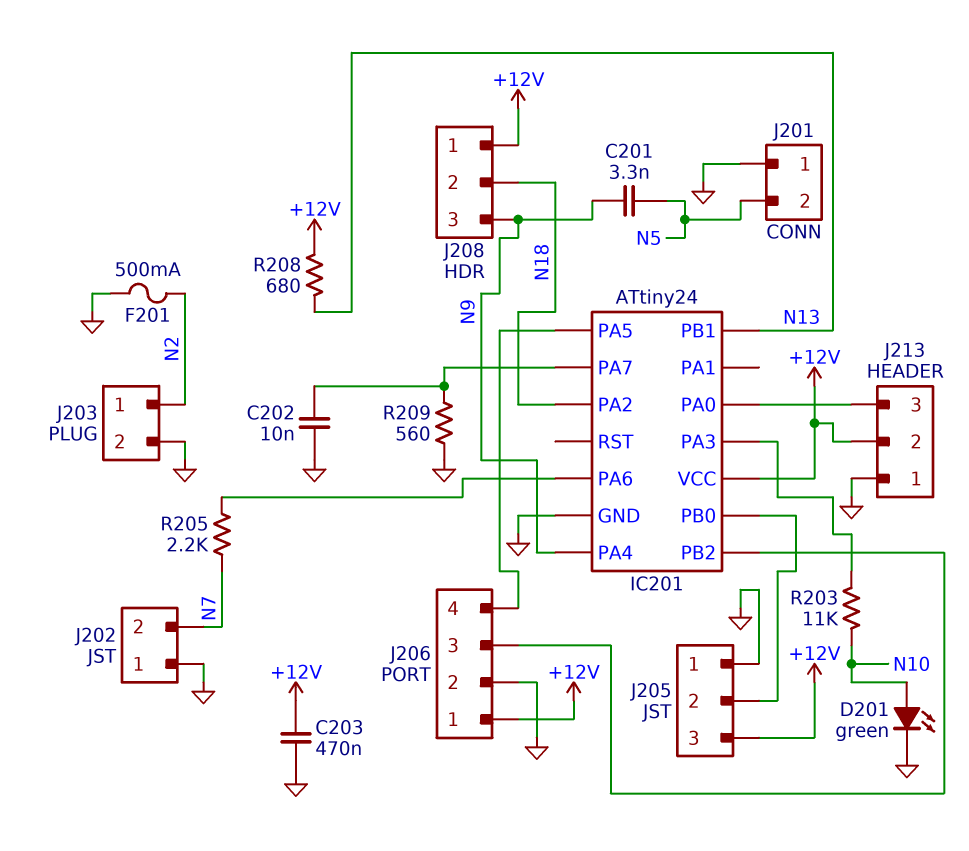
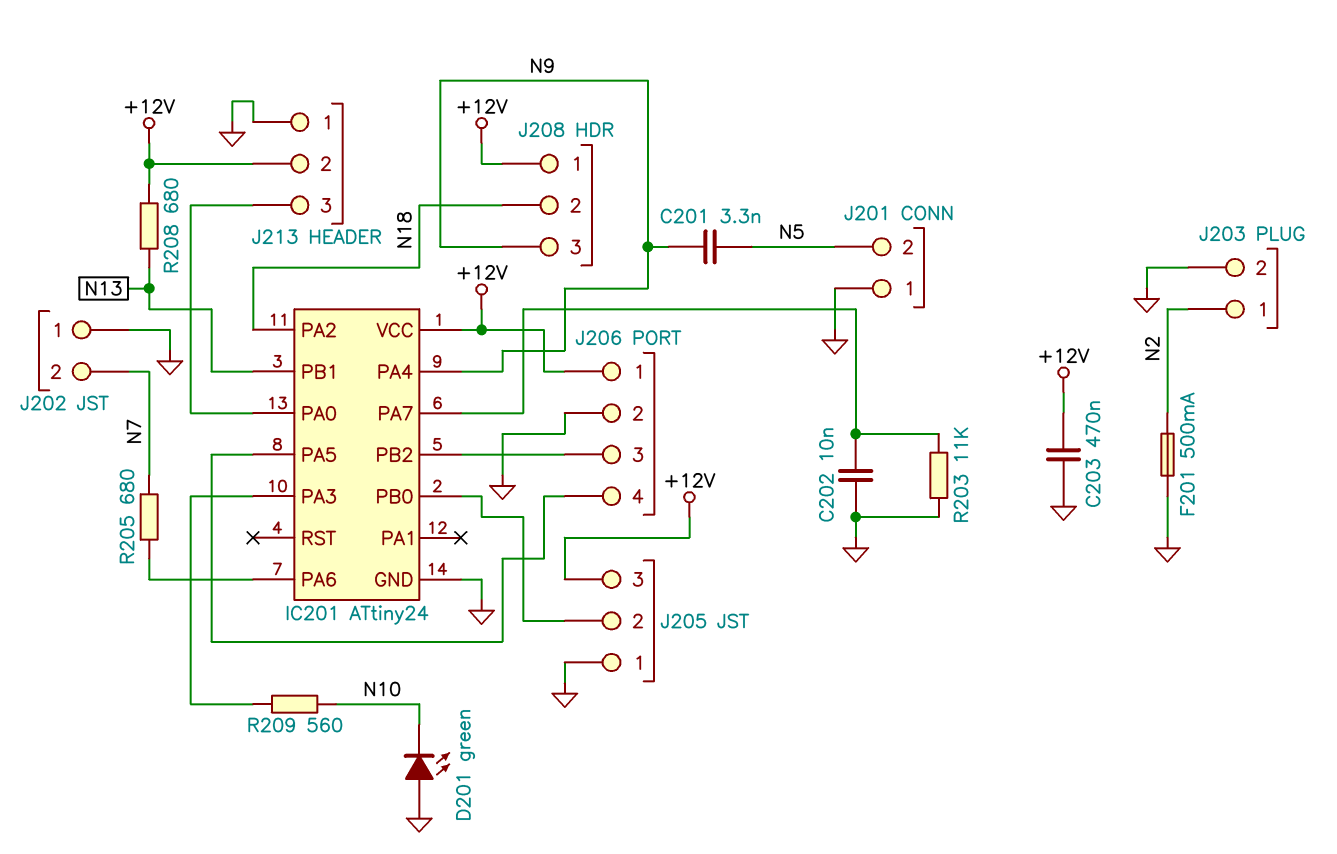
D201: LED green (A N10, K GND) -> LED green (A GND, K N10)
R203: 11k (IC201/PA3, N10) -> 11k (GND, IC201/PA7)
R205: 2.2k (IC201/PA6, N7) -> 680 (IC201/PA6, N7)
R209: 560 (GND, IC201/PA7) -> 560 (IC201/PA3, N10)

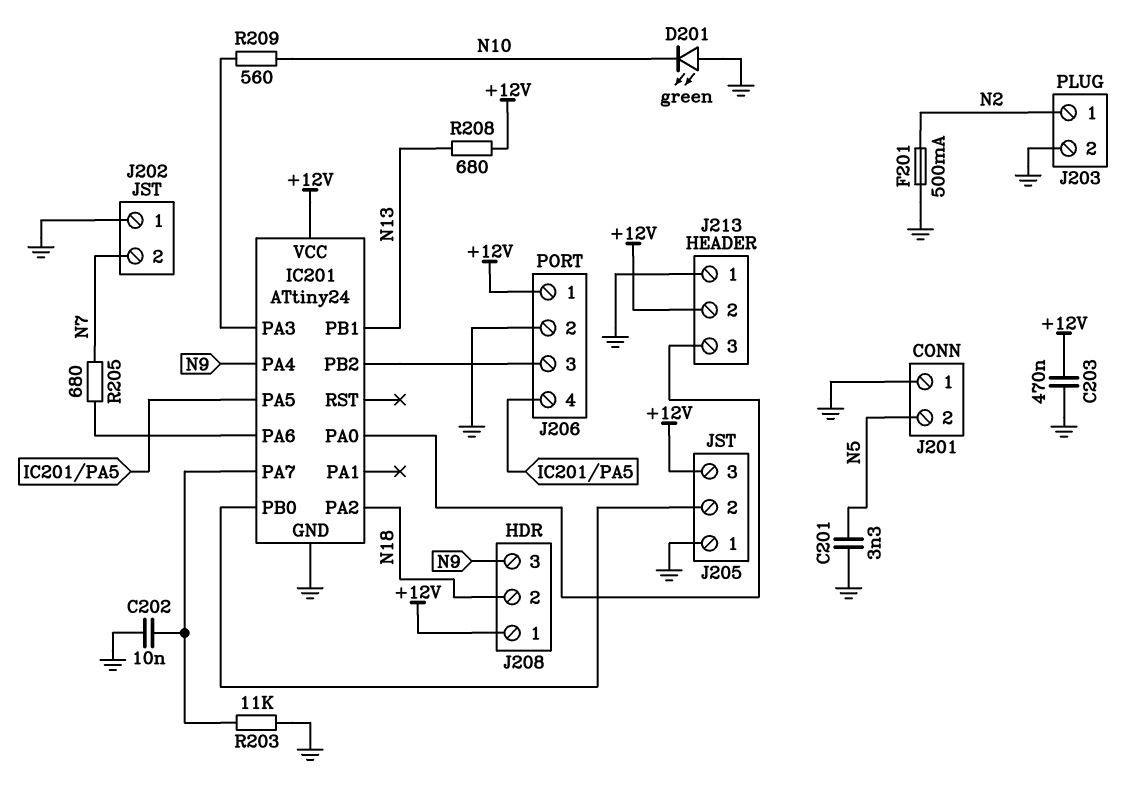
C201: 3.3nF (N5, N9) -> 3.3nF (GND, N5)

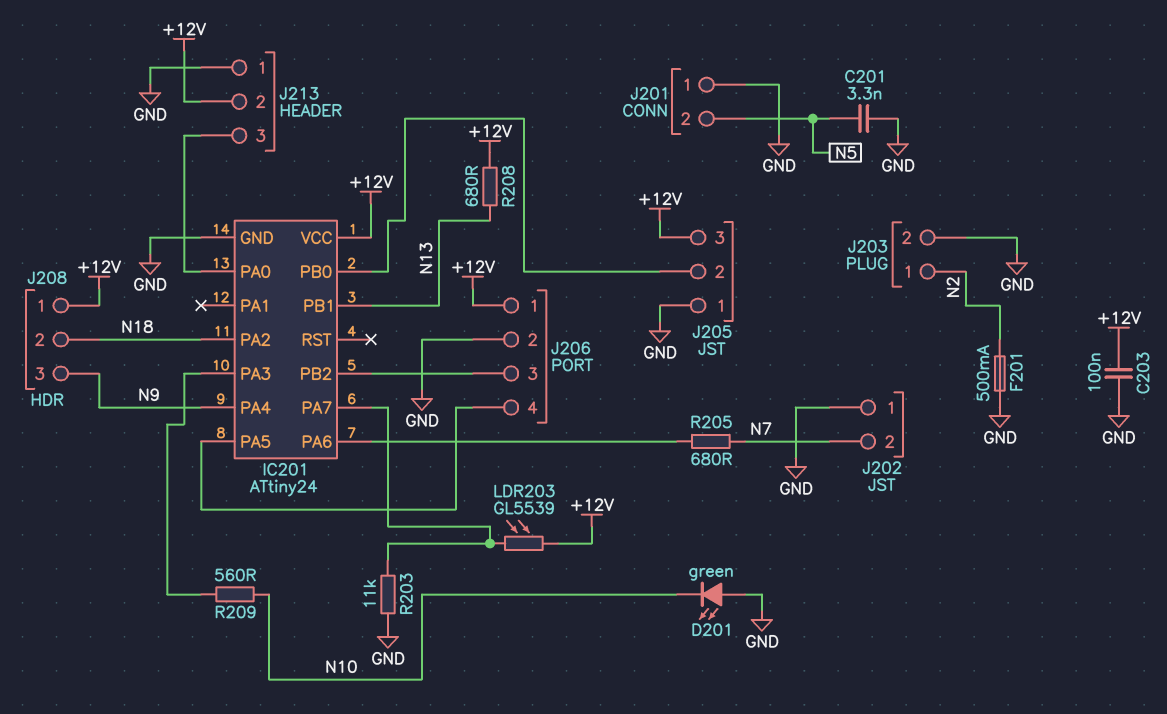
C202: 10nF (GND, IC201/PA7) -> none
C203: 470nF (+12V, GND) -> 100nF (+12V, GND)
LDR203: none -> GL5539 (+12V, IC201/PA7)

